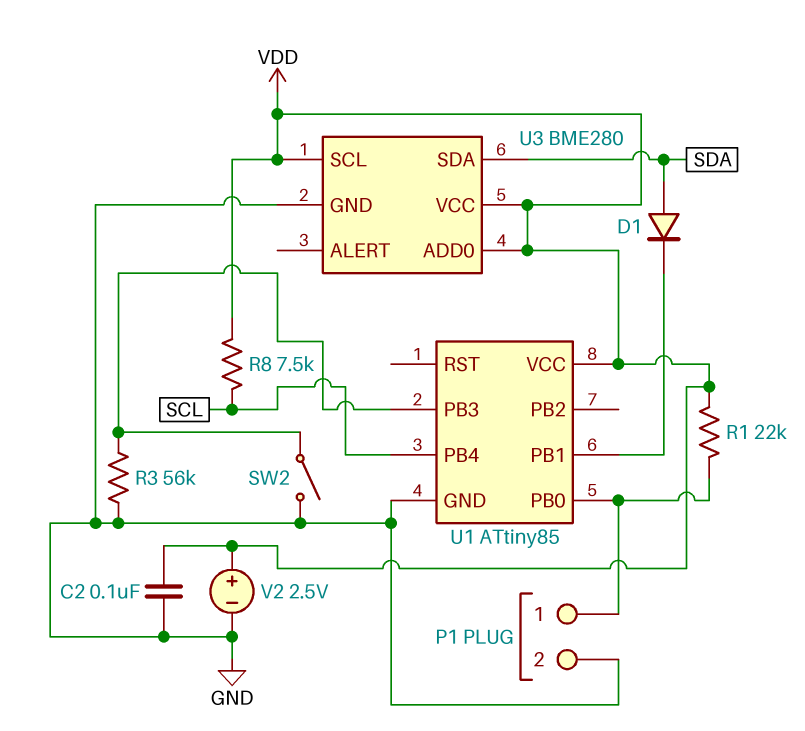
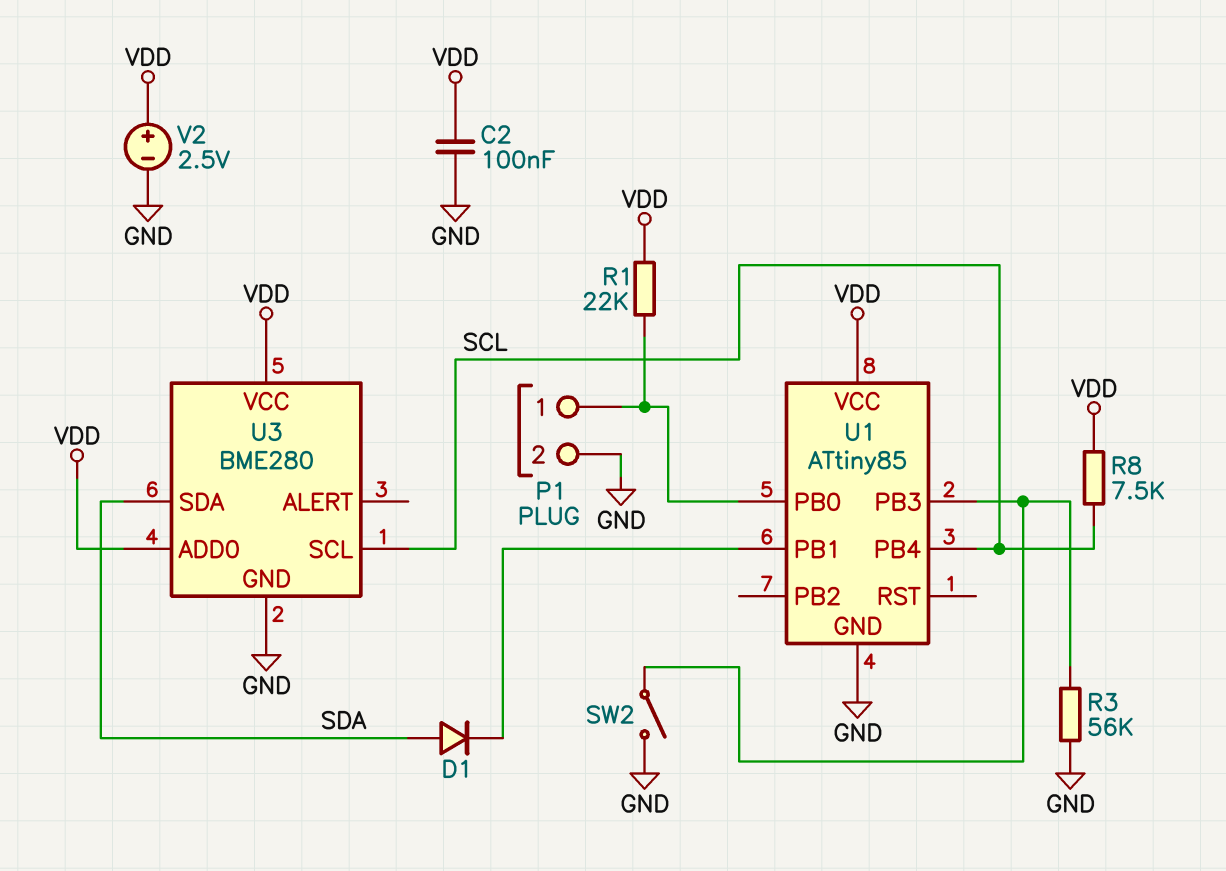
U3 pin SCL: VDD -> SCL

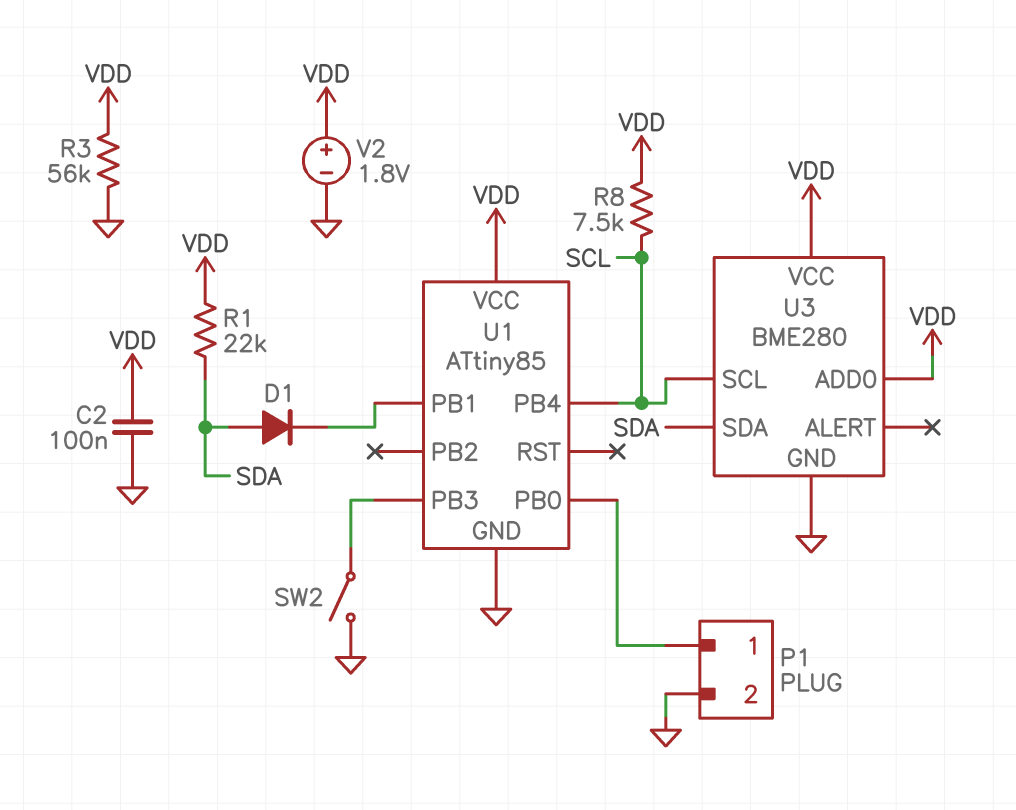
R1: 22k (P1/1, VDD) -> 22k (SDA, VDD)
R3: 56k (GND, U1/PB3) -> 56k (GND, VDD)
V2: 2.5V (plus VDD, minus GND) -> 1.8V (plus VDD, minus GND)

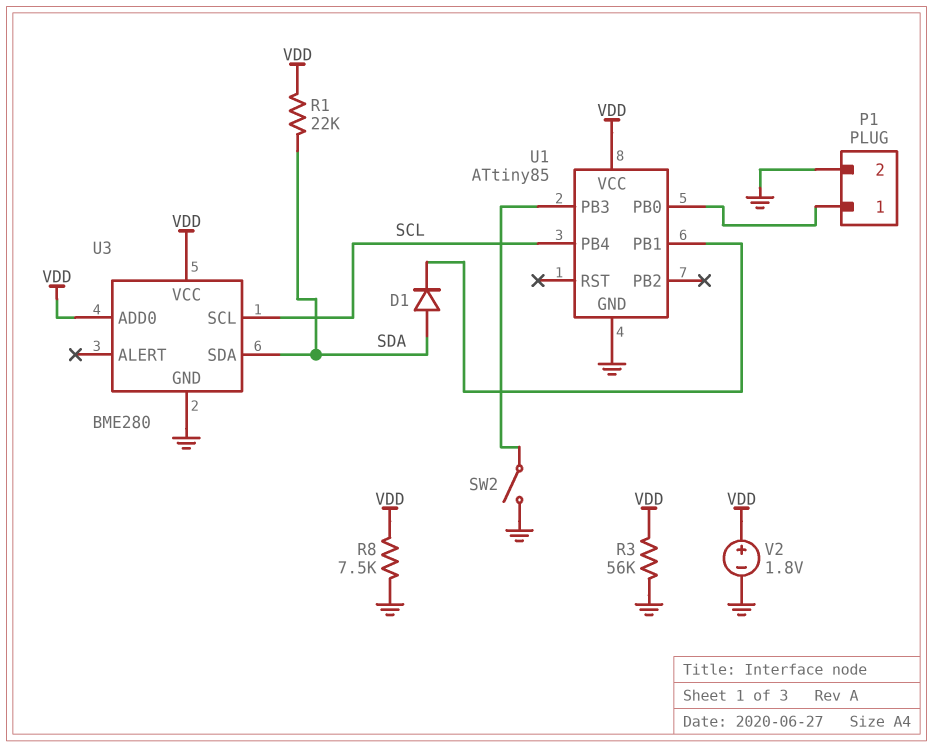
C2: 100nF (GND, VDD) -> none
R8: 7.5k (SCL, VDD) -> 7.5k (GND, VDD)

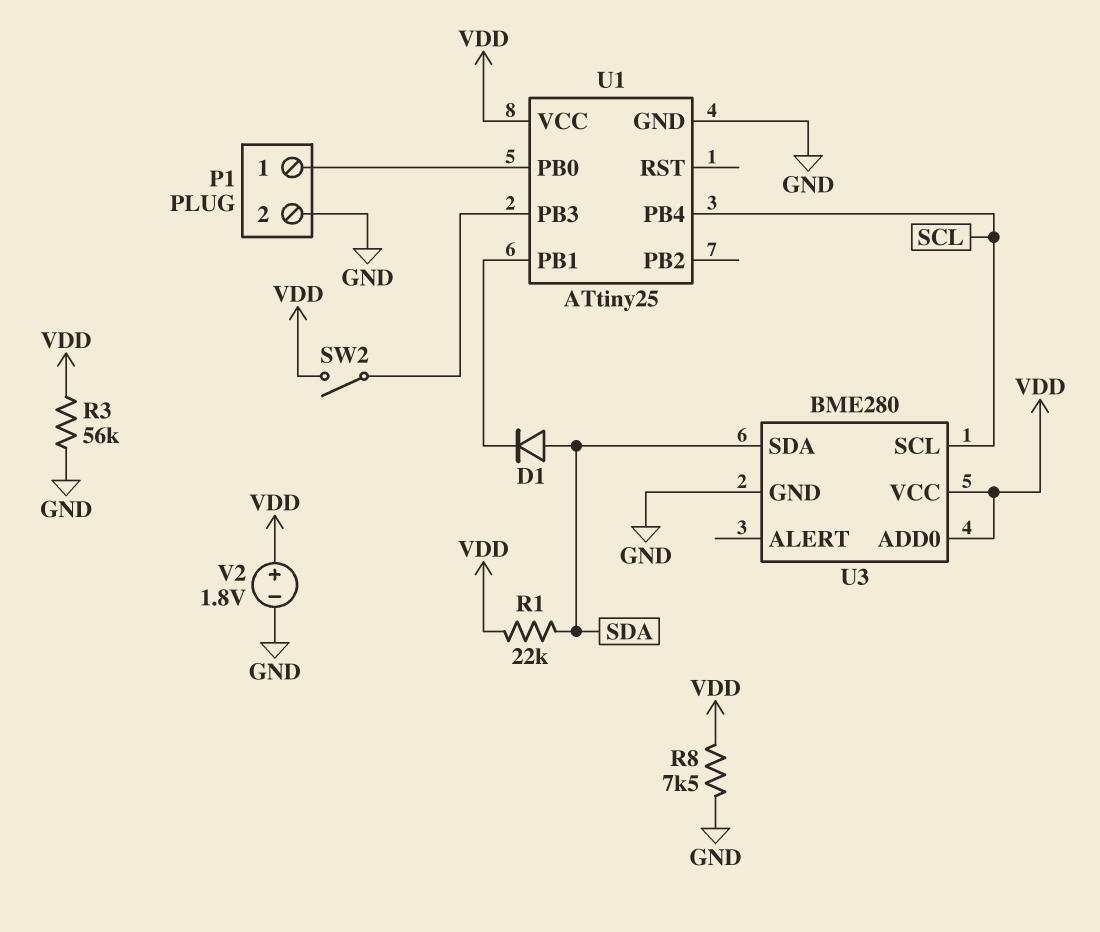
SW2: switch (GND, U1/PB3) -> switch (U1/PB3, VDD)
U1: ATtiny85 -> ATtiny25

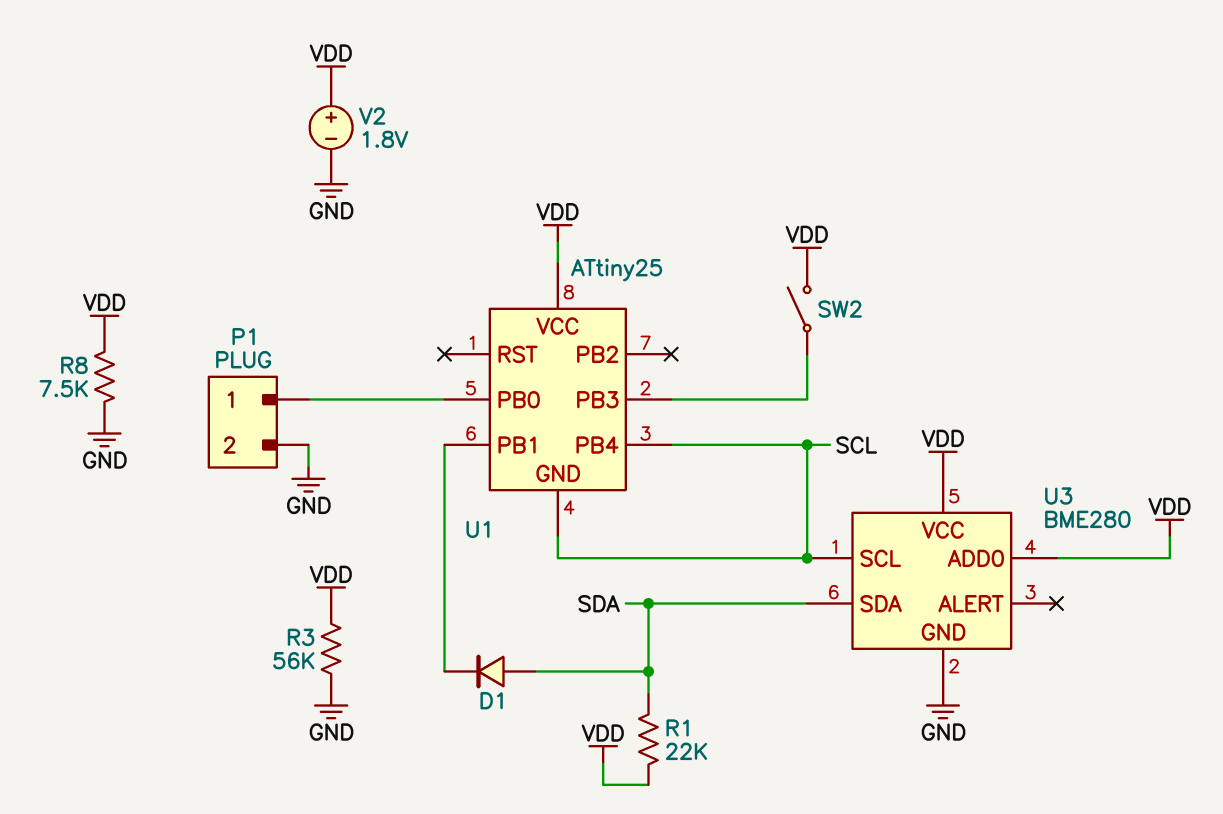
U1 pin GND: GND -> SCL

